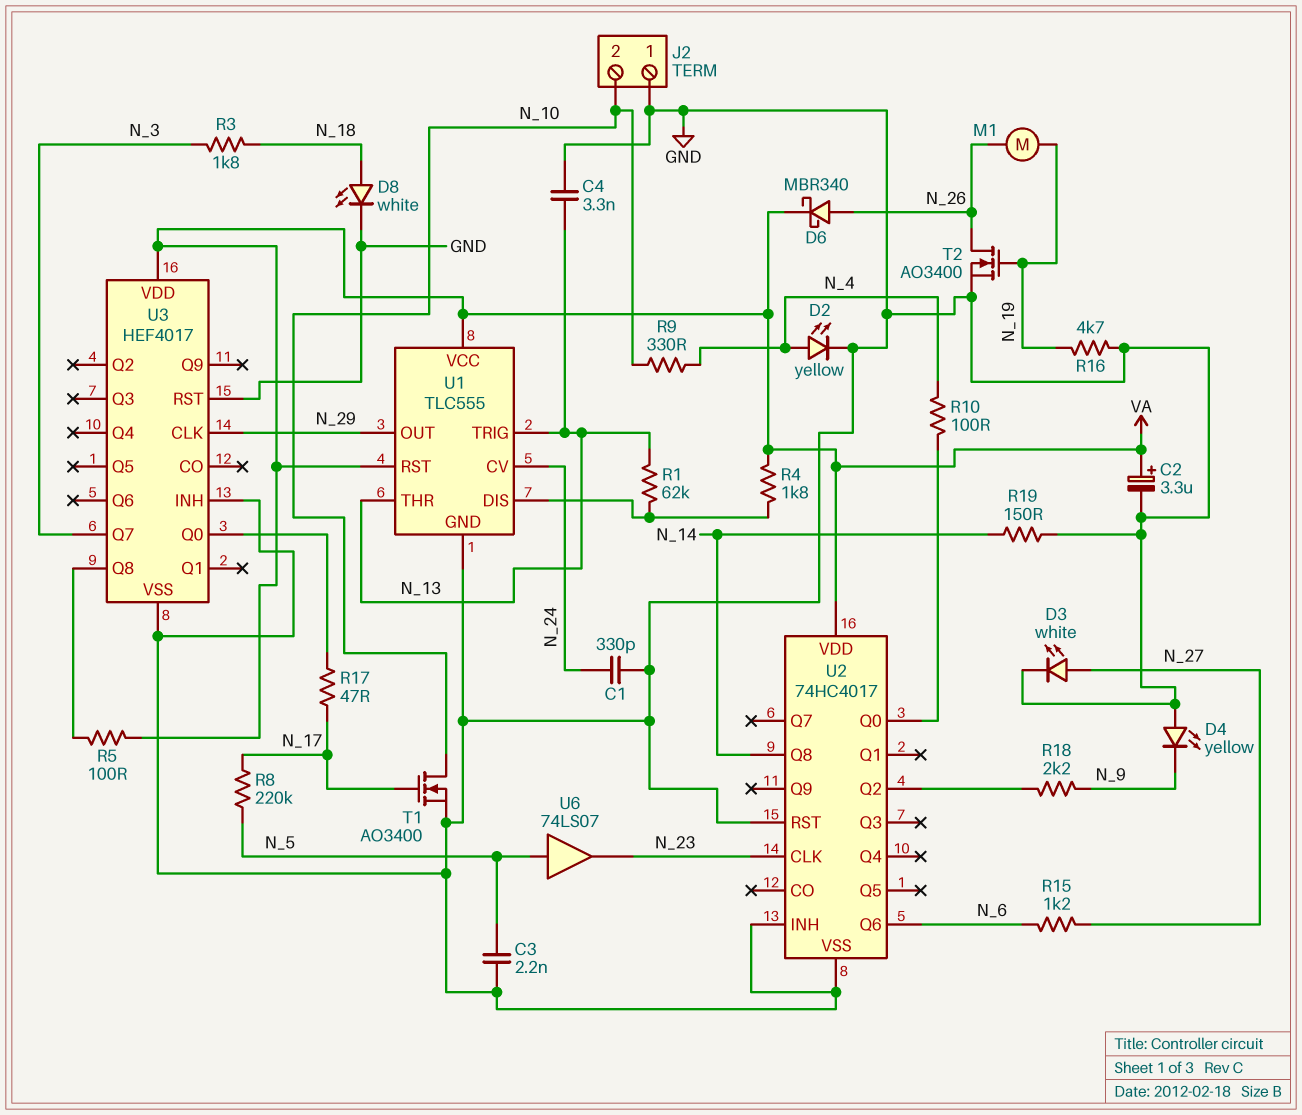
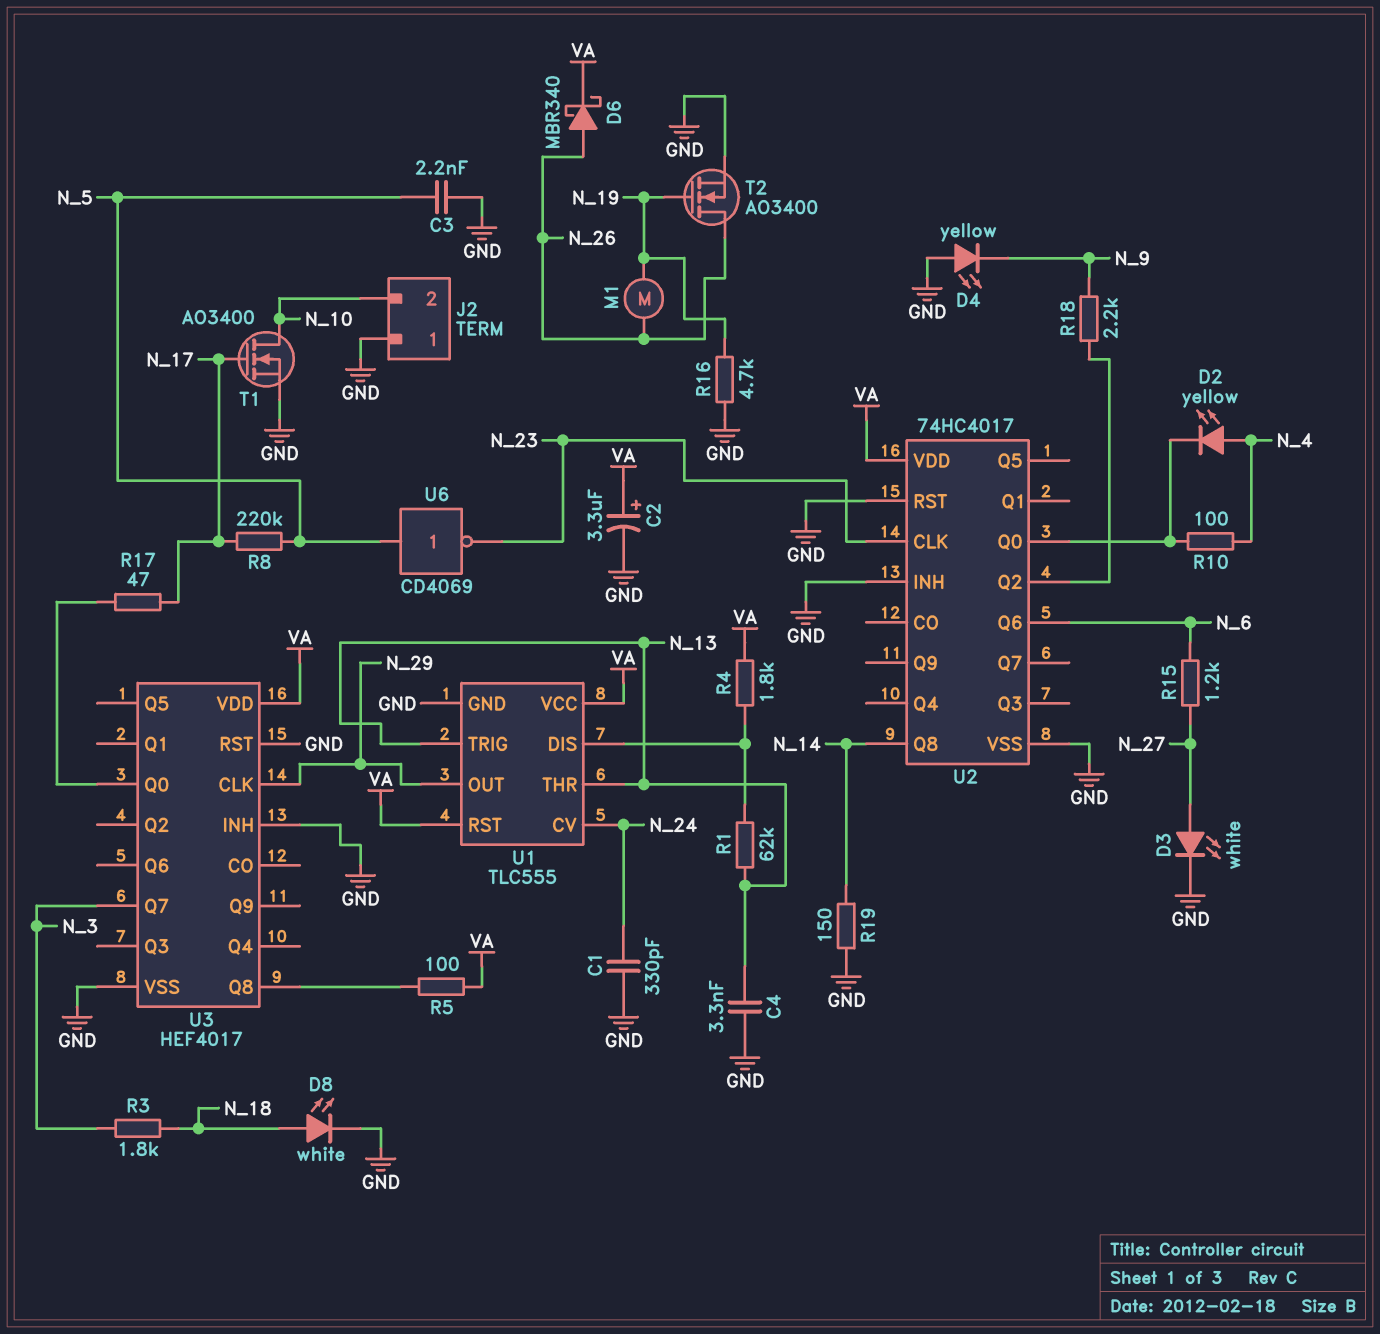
D2: LED yellow (A N_4, K GND) -> LED yellow (A N_4, K U2/Q0)
R9: 330 (N_4, N_10) -> none
U6: buffer 74LS07 (in N_5, out N_23) -> NOT CD4069 (in N_5, out N_23)

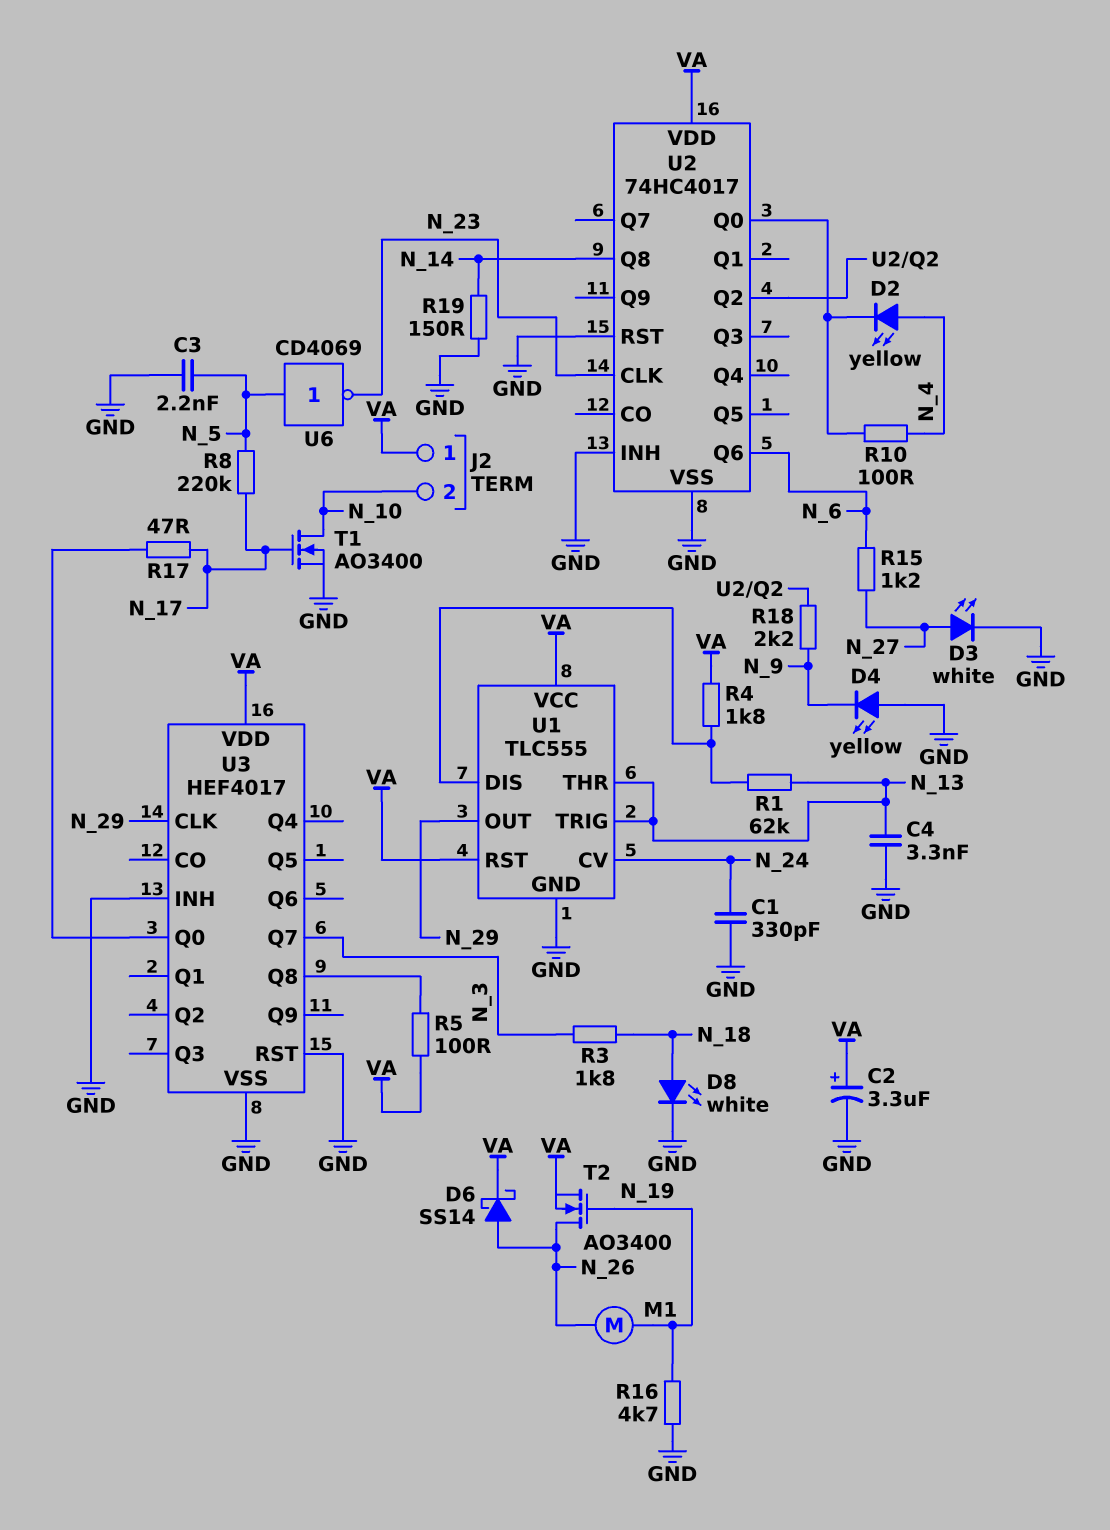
D6: schottky MBR340 (A N_26, K VA) -> schottky SS14 (A N_26, K VA)
J2 pin 1: GND -> VA
T2: NMOS AO3400 (G N_19, D N_26, S GND) -> NMOS AO3400 (G N_19, D N_26, S VA)

